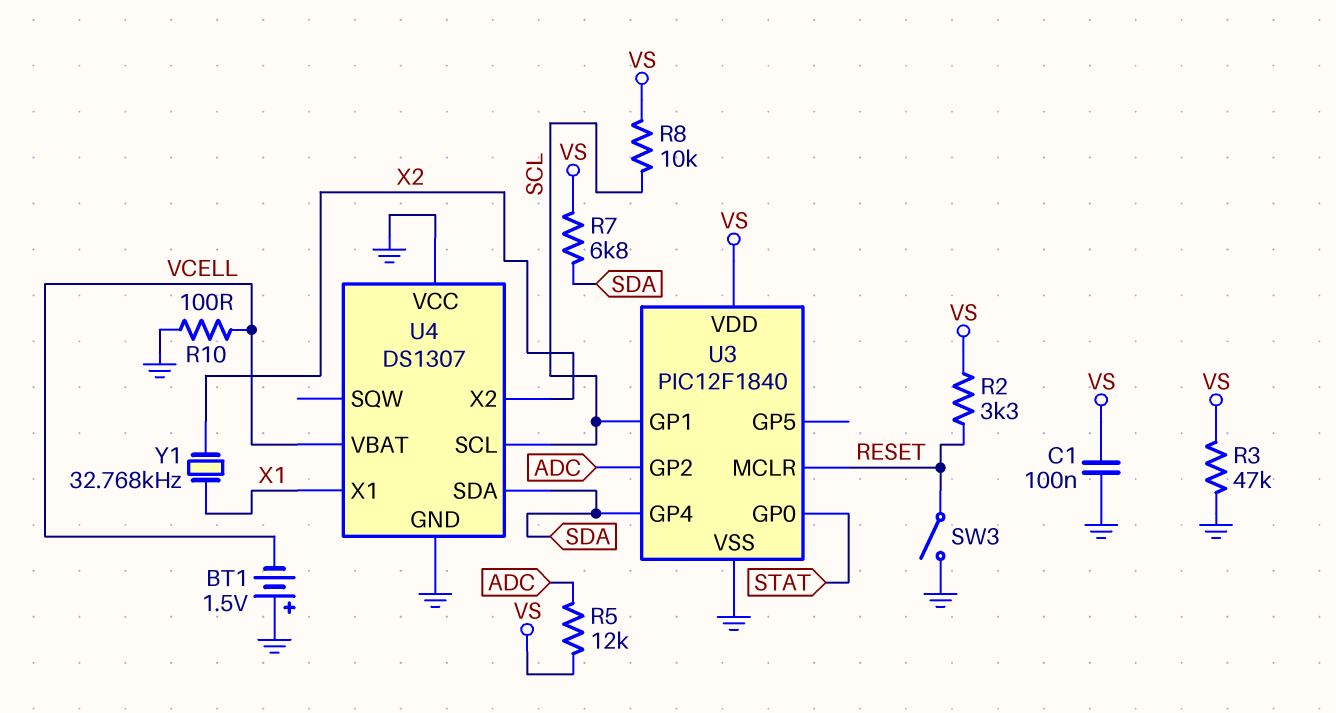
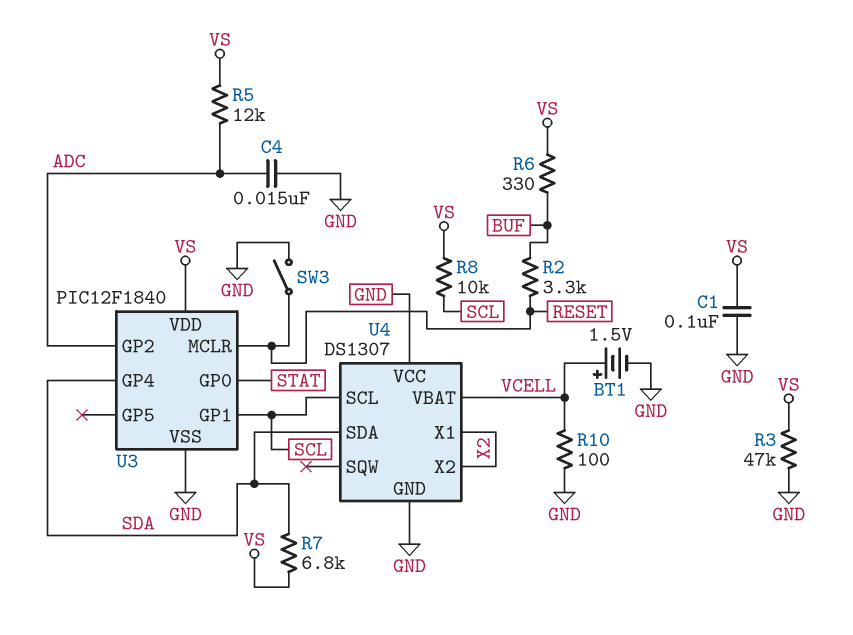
BT1: 1.5V (plus GND, minus VCELL) -> 1.5V (plus VCELL, minus GND)
C4: none -> 15nF (ADC, GND)
R2: 3.3k (RESET, VS) -> 3.3k (BUF, RESET)
R6: none -> 330 (BUF, VS)
U4 pin X1: X1 -> X2
Y1: 32.768kHz (X1, X2) -> none

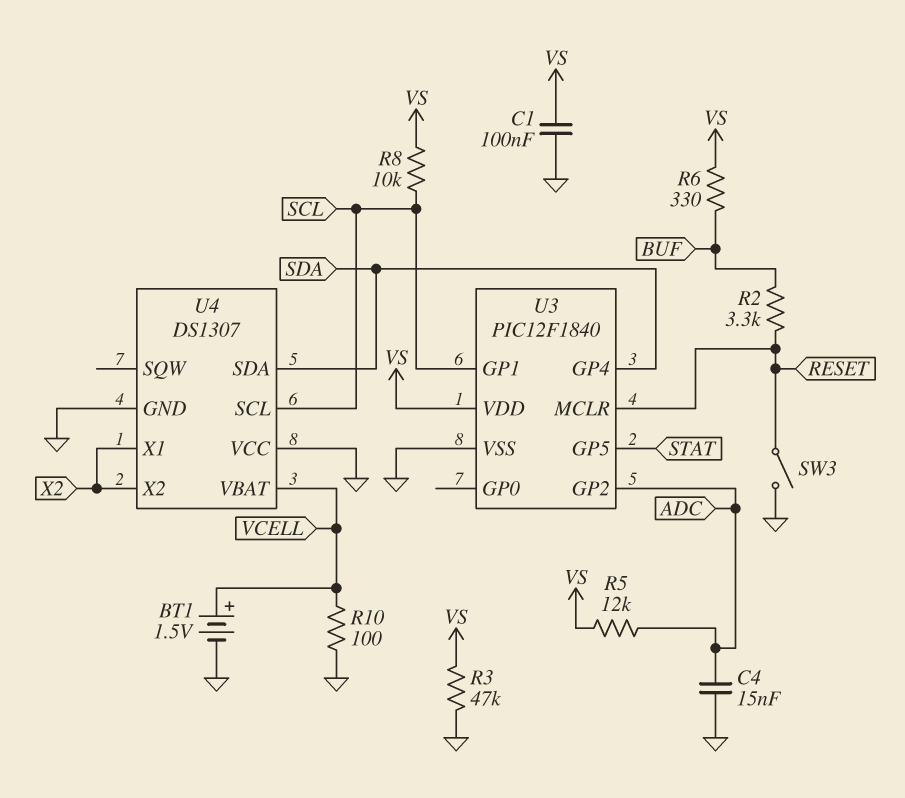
R7: 6.8k (SDA, VS) -> none
U3 pin GP0: STAT -> none
U3 pin GP5: none -> STAT

